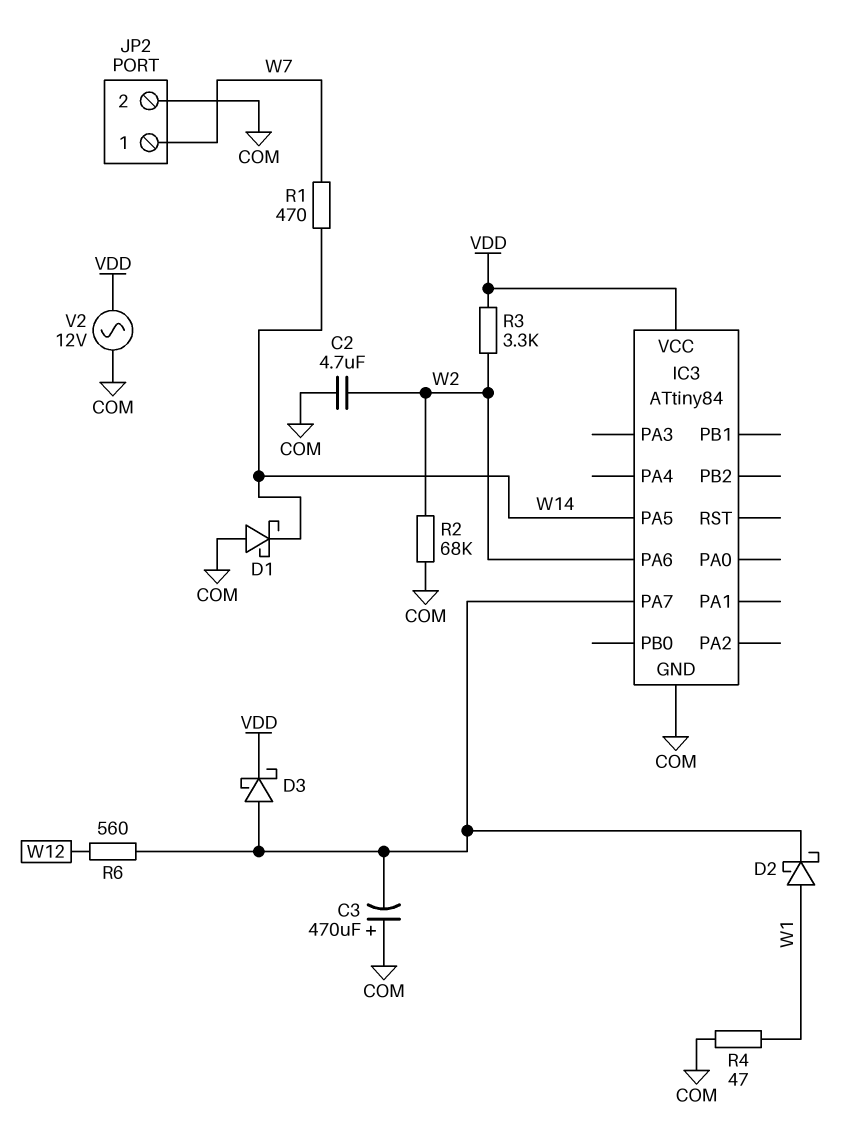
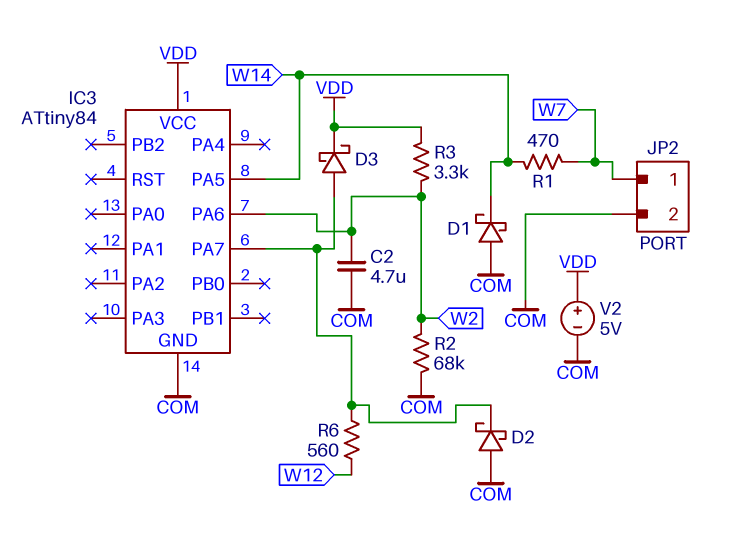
C3: 470uF (plus COM, minus IC3/PA7) -> none
D2: schottky (A W1, K IC3/PA7) -> schottky (A COM, K IC3/PA7)
R4: 47 (COM, W1) -> none
V2: AC 12V (COM, VDD) -> 5V (plus VDD, minus COM)

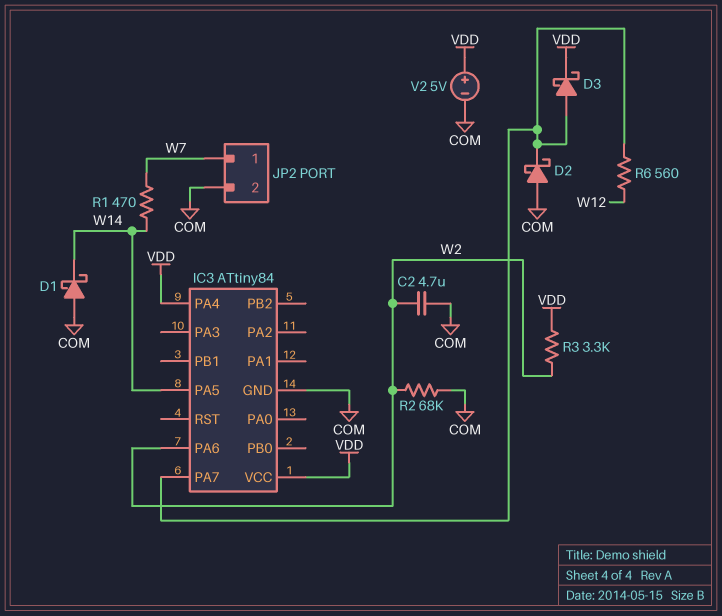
IC3 pin PA4: none -> VDD

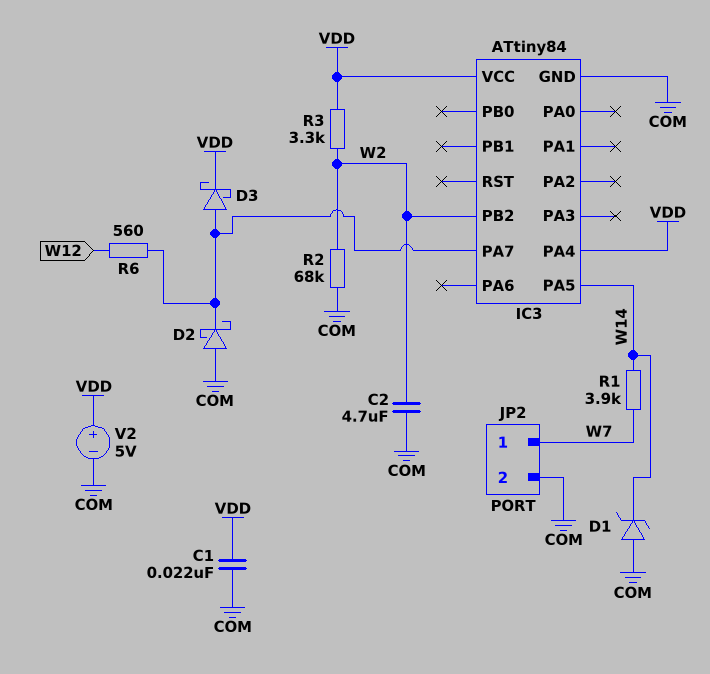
C1: none -> 22nF (COM, VDD)
D1: schottky (A COM, K W14) -> zener (A COM, K W14)
IC3 pin PA6: W2 -> none
IC3 pin PB2: none -> W2
R1: 470 (W7, W14) -> 3.9k (W7, W14)

